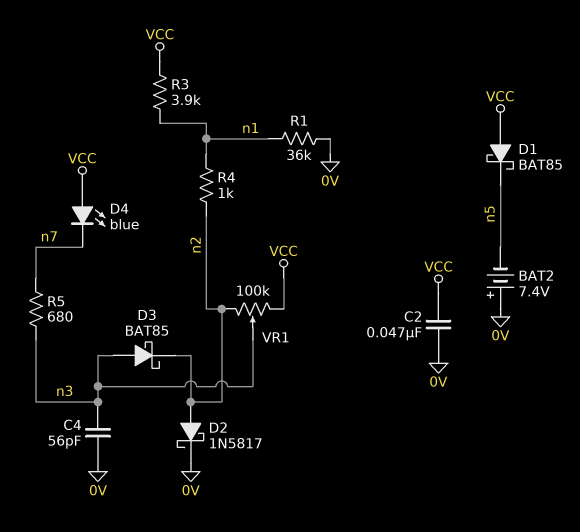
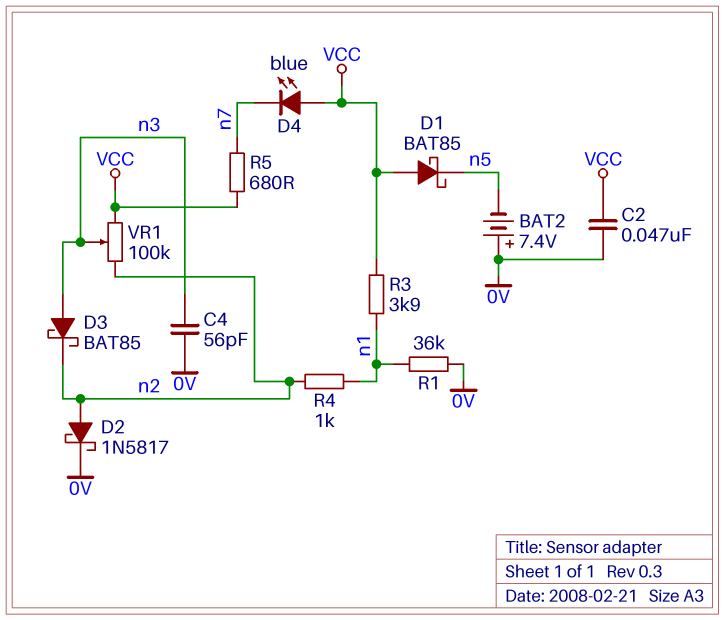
R5: 680 (n3, n7) -> 680 (VCC, n7)

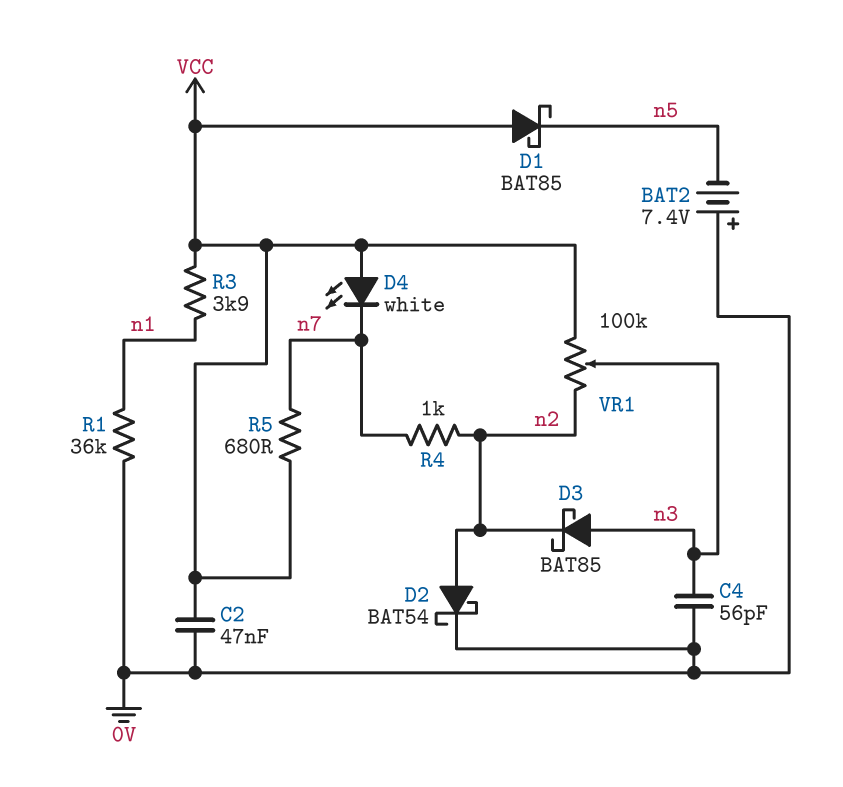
D2: schottky 1N5817 (A n2, K 0V) -> schottky BAT54 (A n2, K 0V)
D4: LED blue (A VCC, K n7) -> LED white (A VCC, K n7)
R4: 1k (n1, n2) -> 1k (n2, n7)

